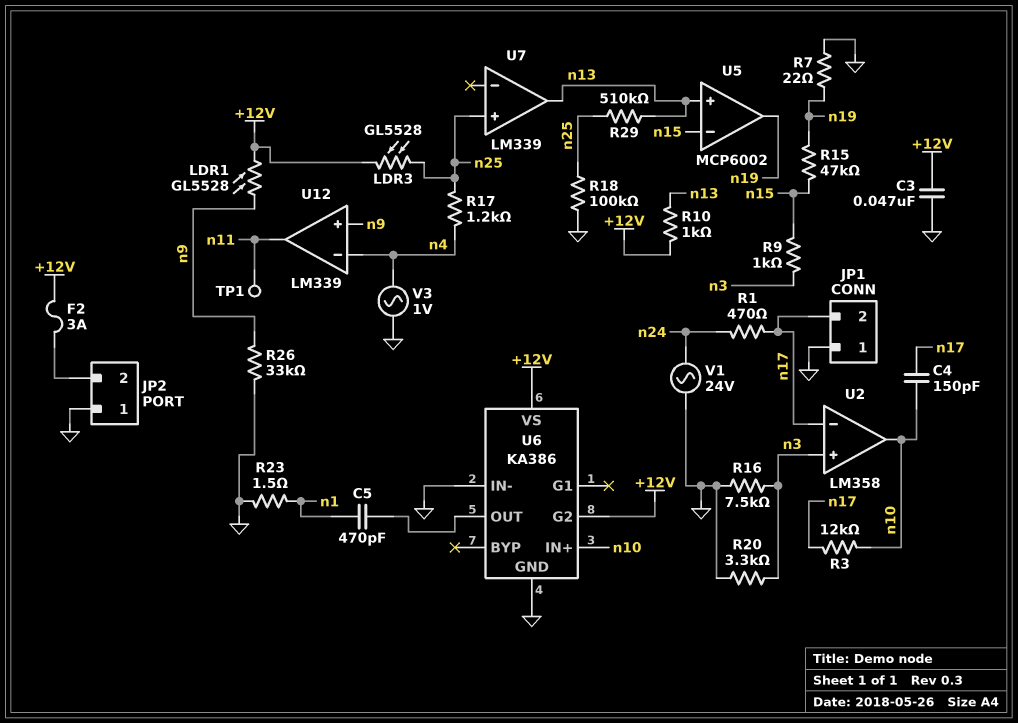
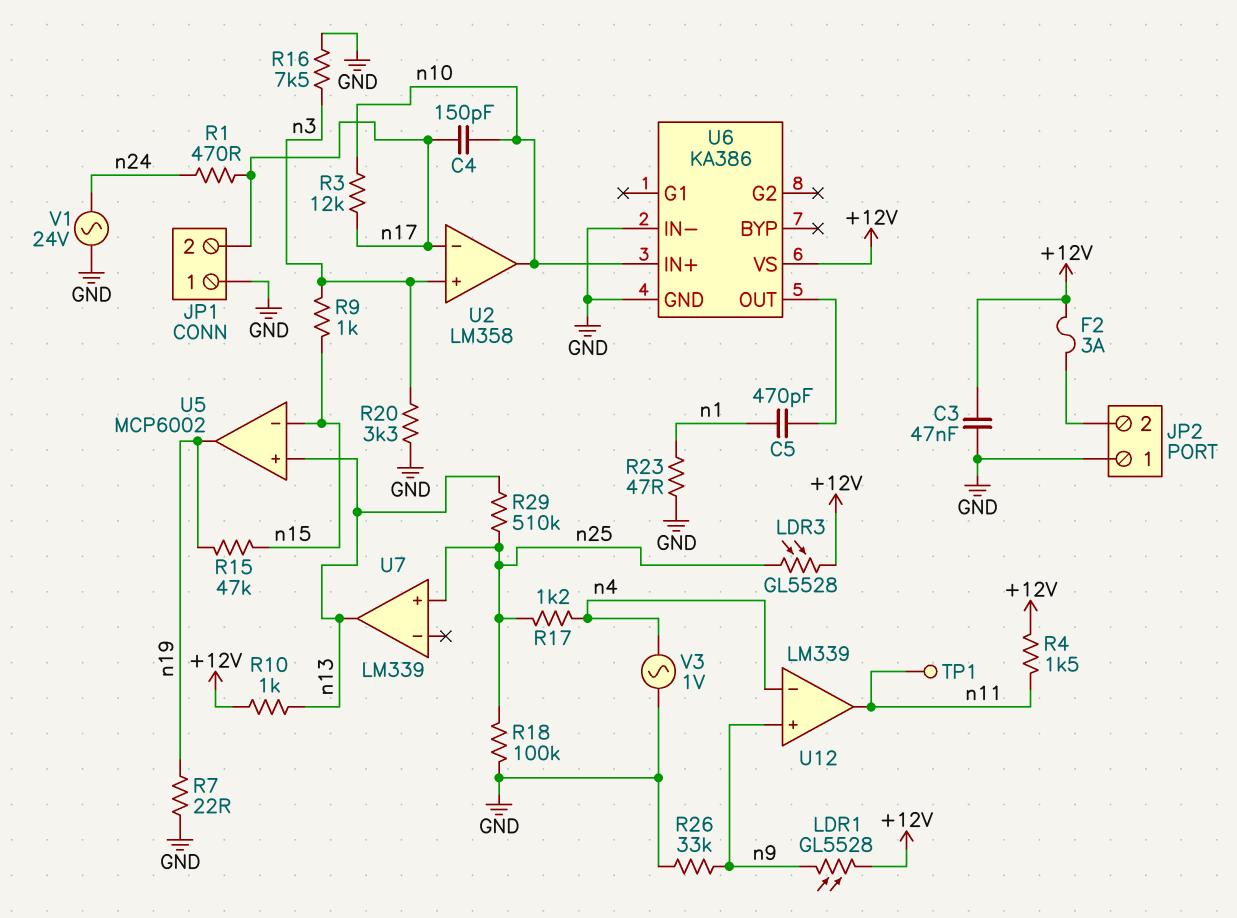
R4: none -> 1.5k (+12V, n11)
R23: 1.5 (GND, n1) -> 47 (GND, n1)
U6 pin G2: +12V -> none

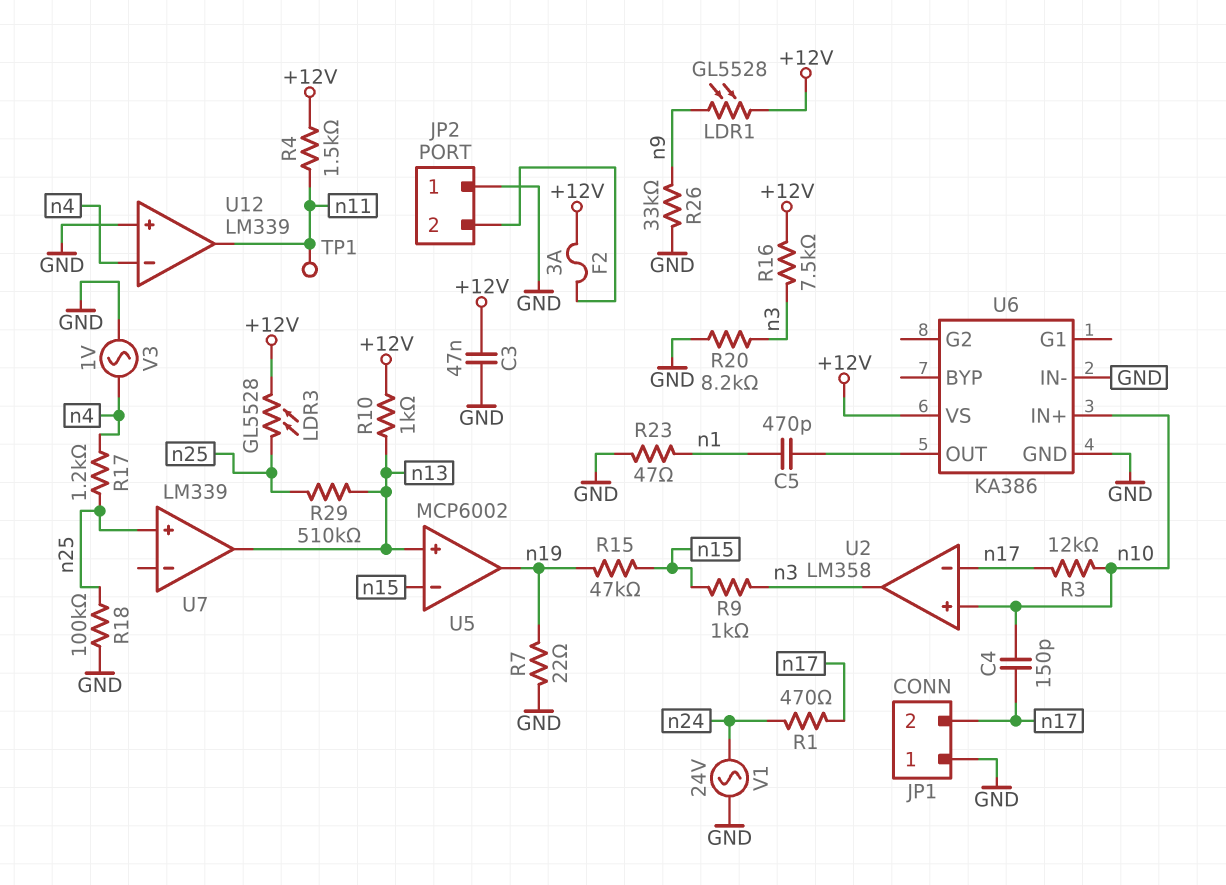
R16: 7.5k (GND, n3) -> 7.5k (+12V, n3)
R20: 3.3k (GND, n3) -> 8.2k (GND, n3)
U2 pin in+: n3 -> n10
U2 pin out: n10 -> n3
U12 pin in+: n9 -> GND

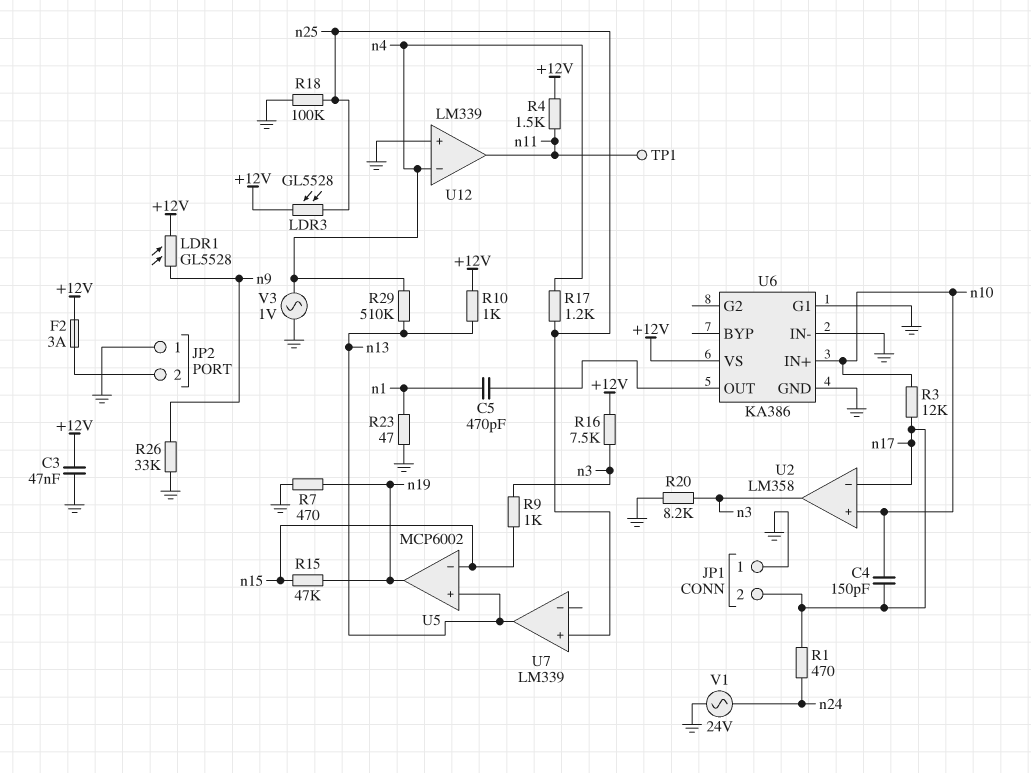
R7: 22 (GND, n19) -> 470 (GND, n19)
R29: 510k (n13, n25) -> 510k (n4, n13)
U6 pin G1: none -> GND

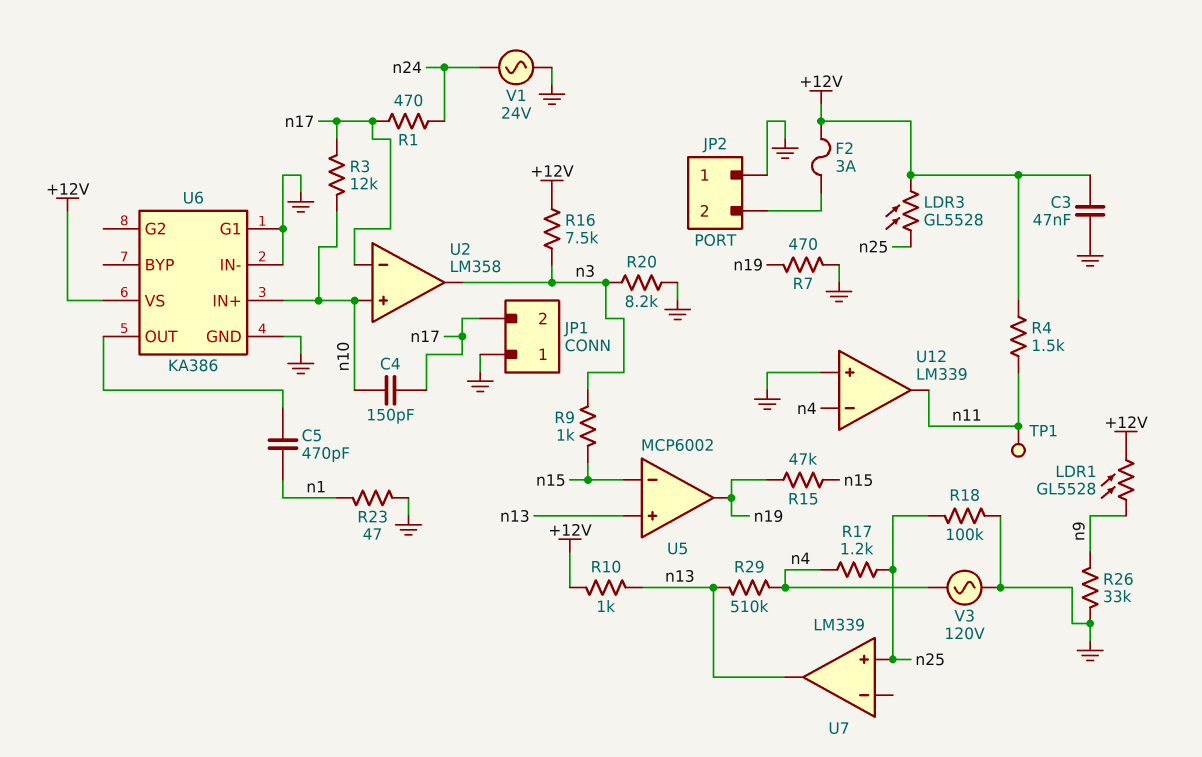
V3: AC 1V (GND, n4) -> AC 120V (GND, n4)

